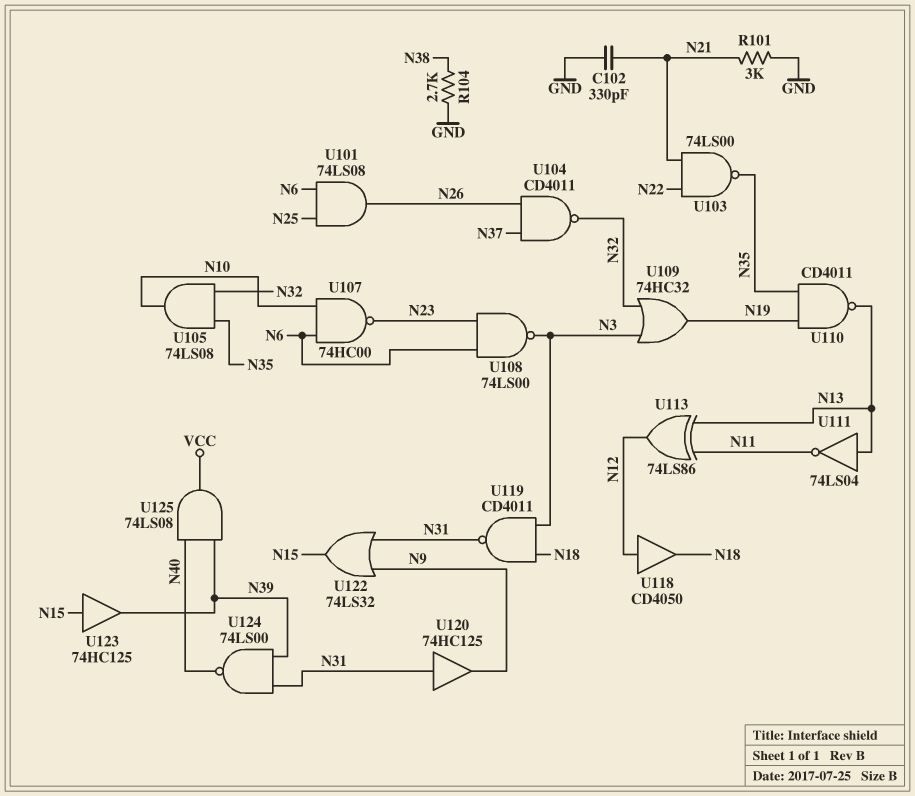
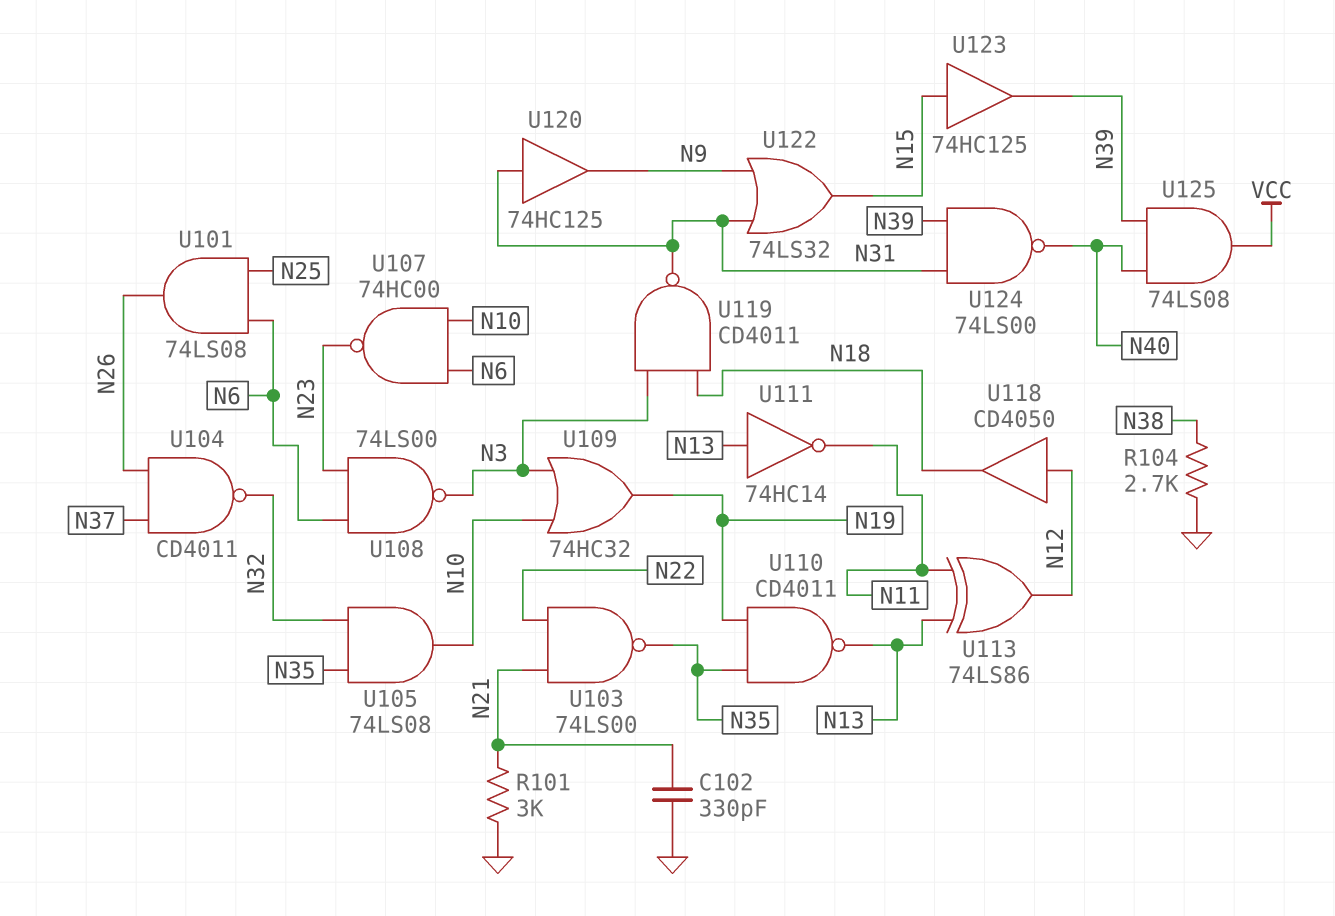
U109: OR 74HC32 (in N3, in N32, out N19) -> OR 74HC32 (in N3, in N10, out N19)
U111: NOT 74LS04 (in N13, out N11) -> NOT 74HC14 (in N13, out N11)

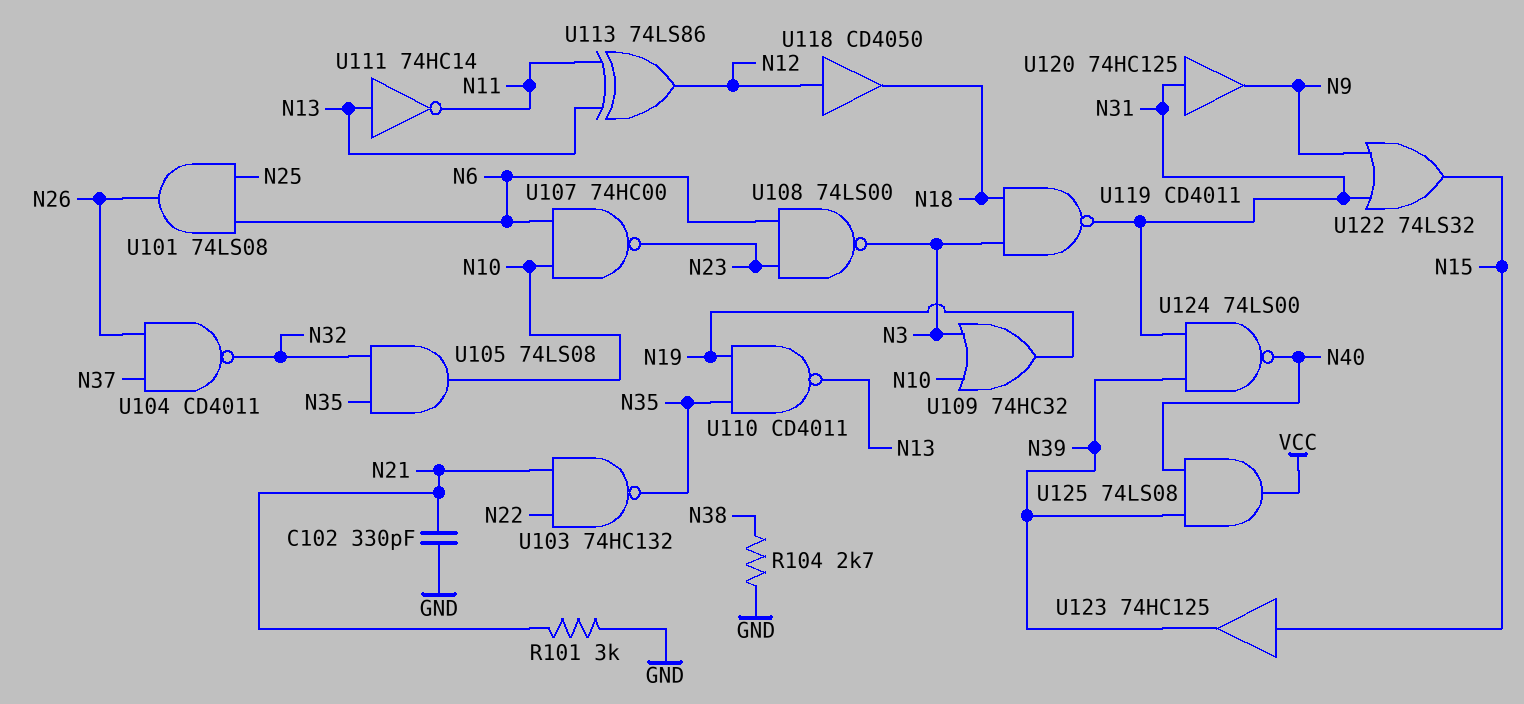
U103: NAND 74LS00 (in N21, in N22, out N35) -> NAND 74HC132 (in N21, in N22, out N35)

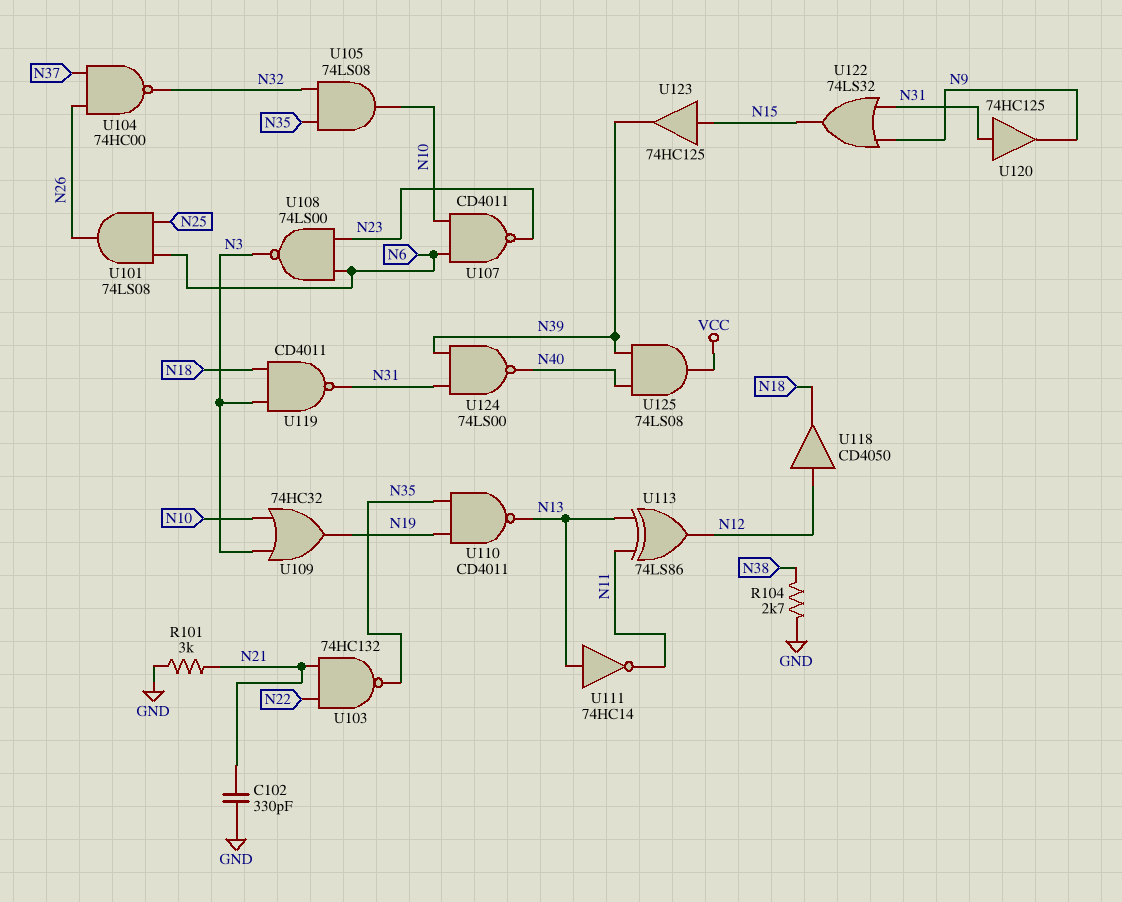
U104: NAND CD4011 (in N26, in N37, out N32) -> NAND 74HC00 (in N26, in N37, out N32)
U107: NAND 74HC00 (in N6, in N10, out N23) -> NAND CD4011 (in N6, in N10, out N23)

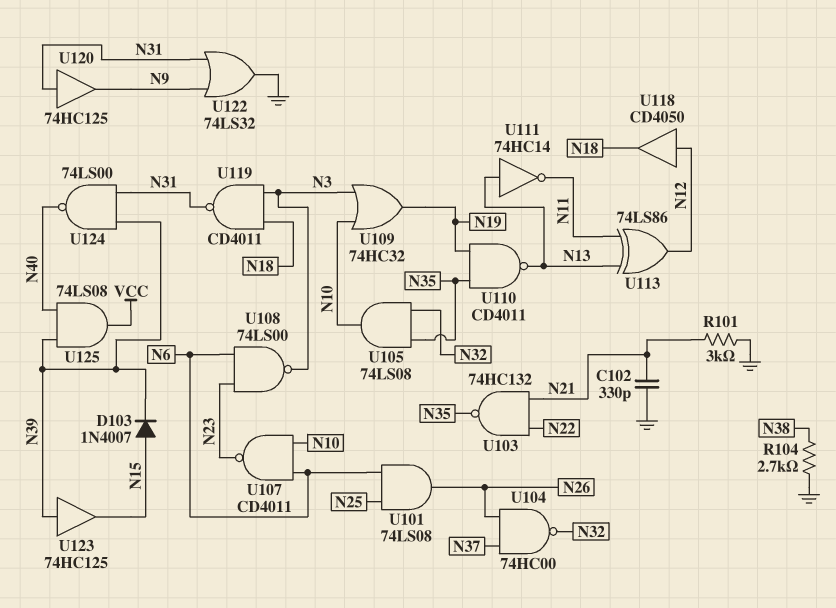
D103: none -> diode 1N4007 (A N15, K N39)
U122: OR 74LS32 (in N9, in N31, out N15) -> OR 74LS32 (in N9, in N31, out GND)
U123: buffer 74HC125 (in N15, out N39) -> buffer 74HC125 (in N39, out N15)

